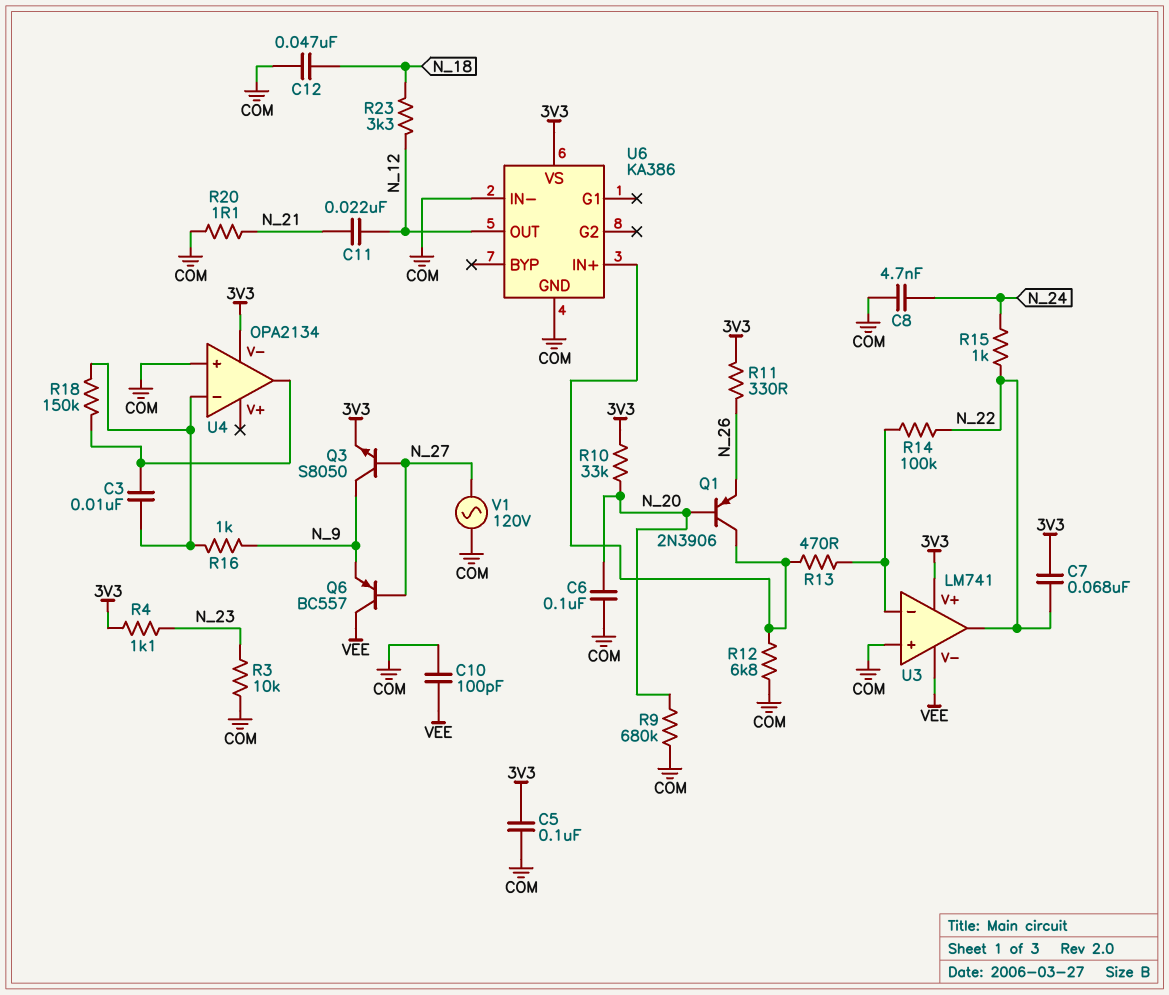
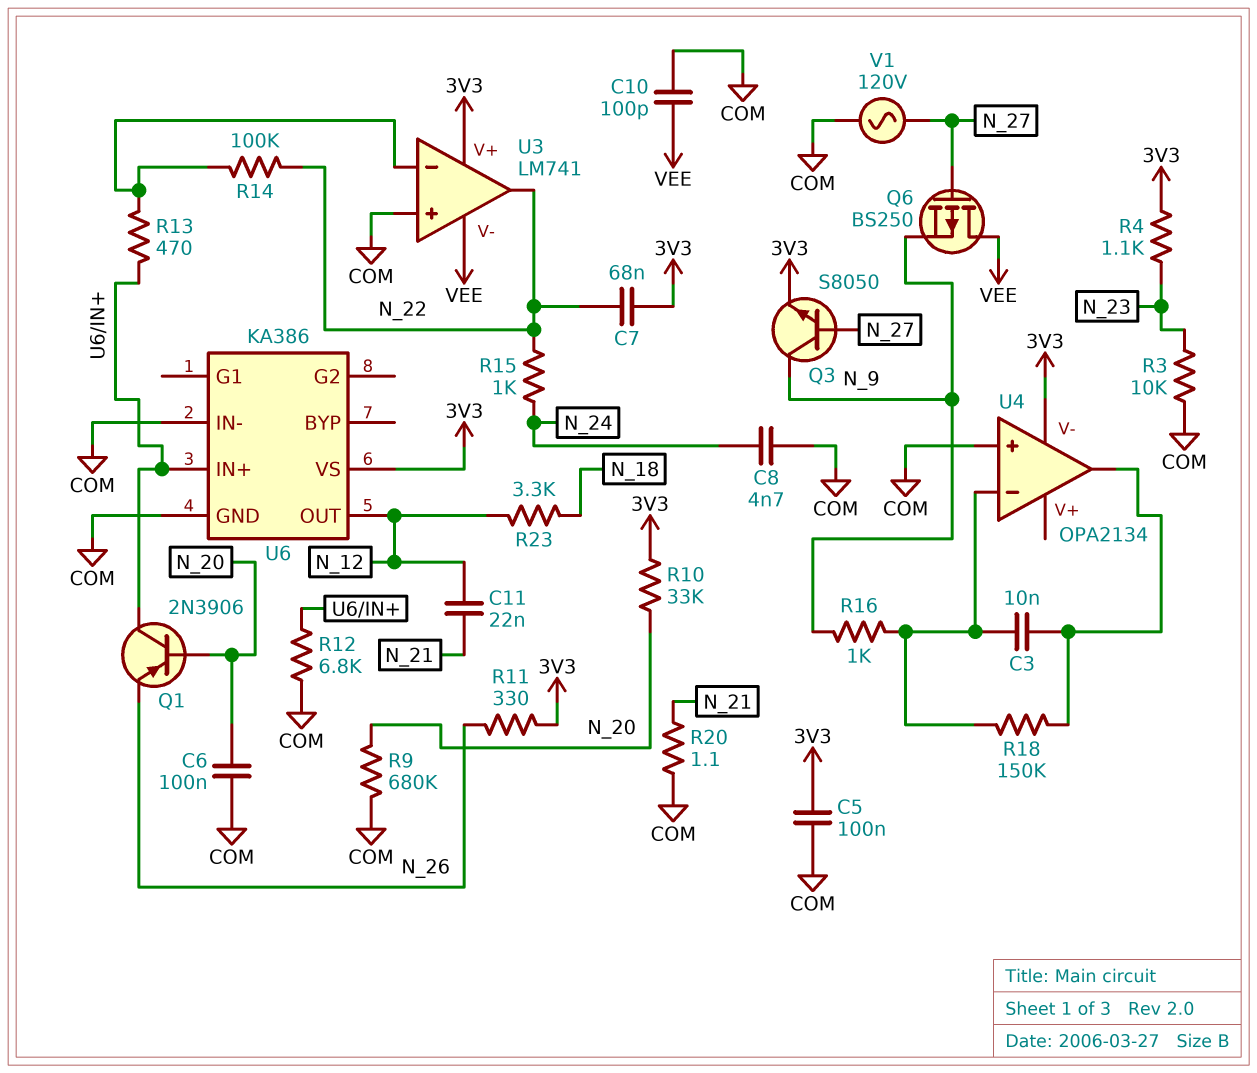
C12: 47nF (COM, N_18) -> none
Q6: PNP BC557 (B N_27, C VEE, E N_9) -> PMOS BS250 (G N_27, D VEE, S N_9)

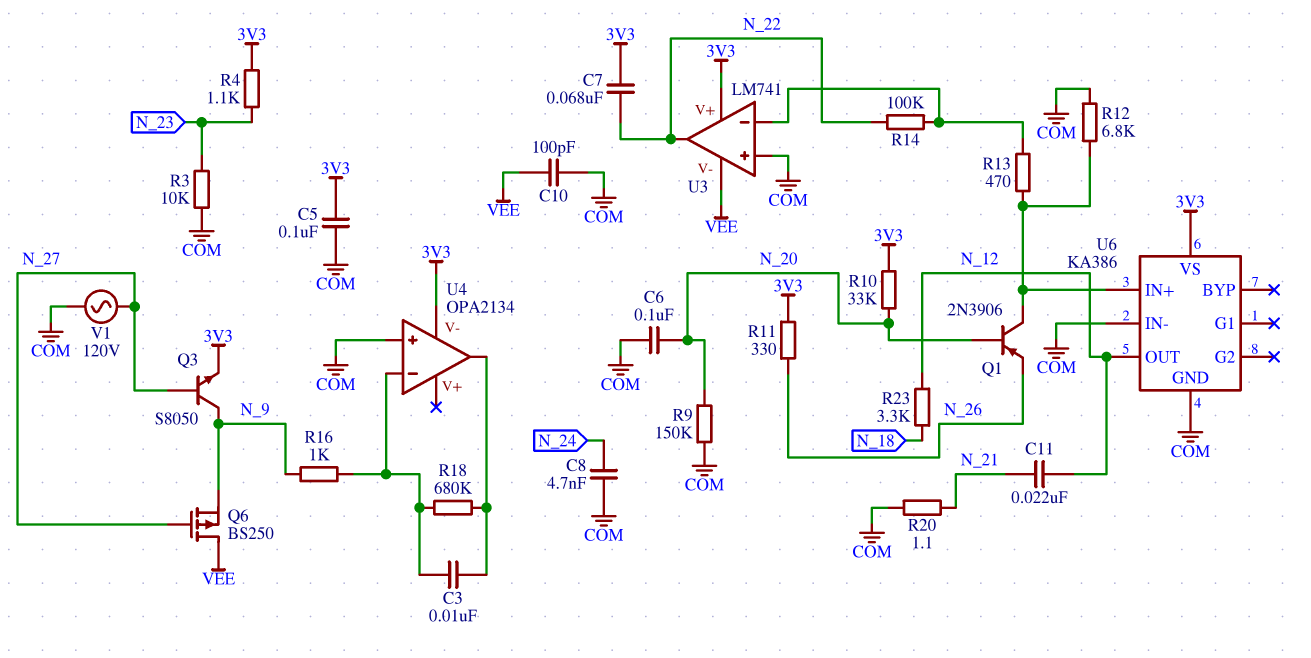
R9: 680k (COM, N_20) -> 150k (COM, N_20)
R15: 1k (N_22, N_24) -> none
R18: 150k (U4/in-, U4/out) -> 680k (U4/in-, U4/out)

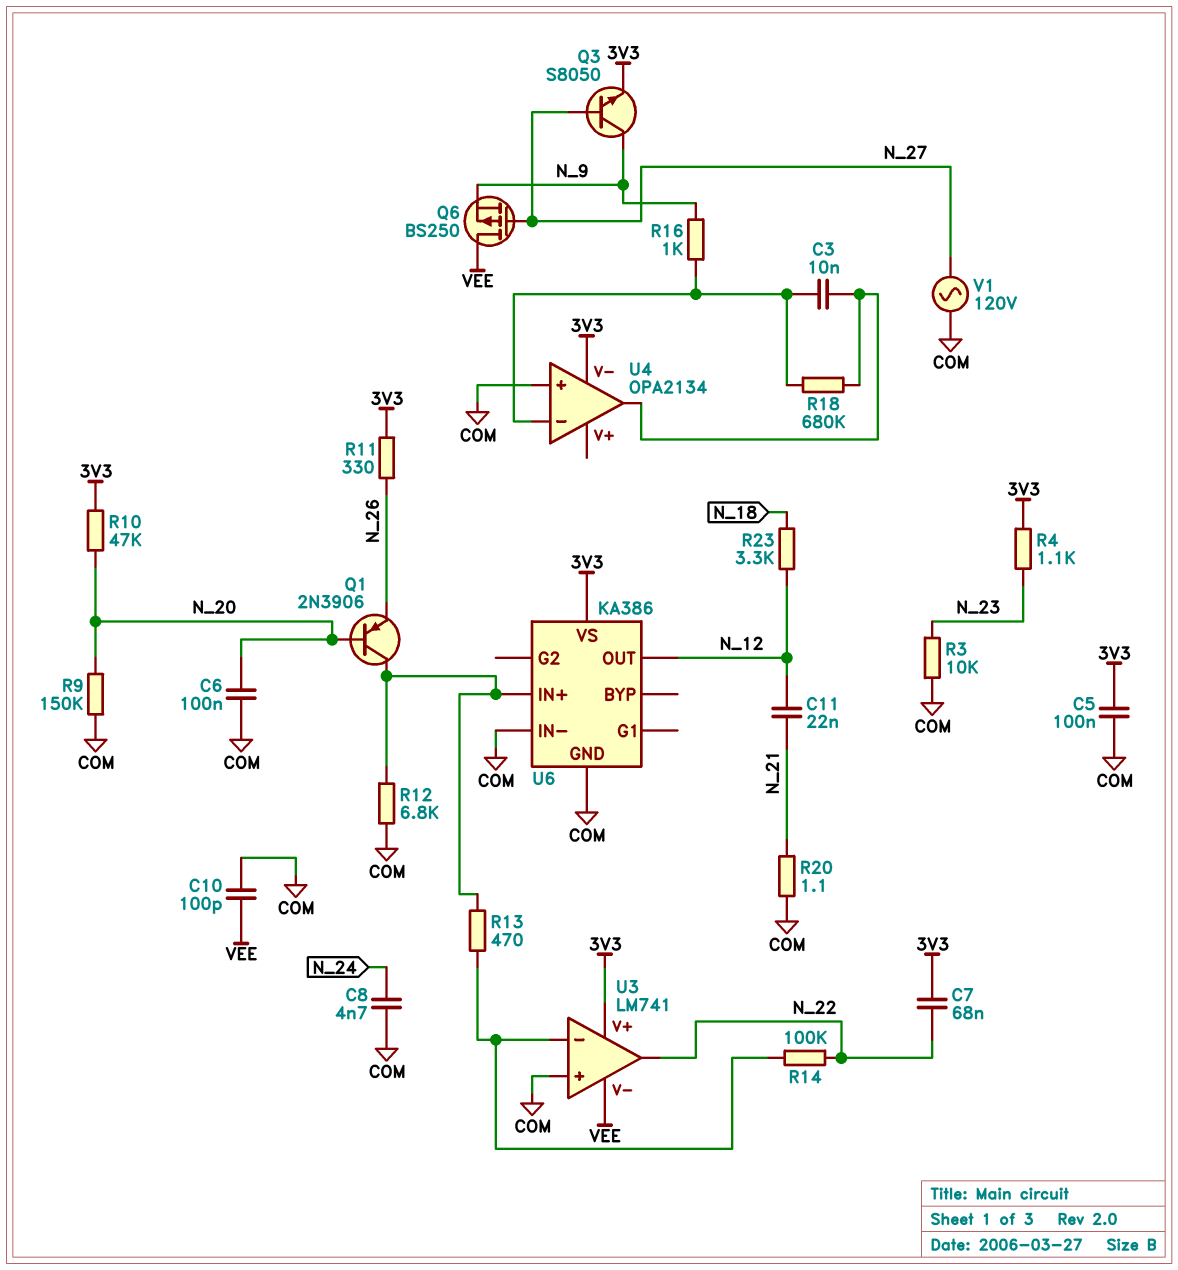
R10: 33k (3V3, N_20) -> 47k (3V3, N_20)

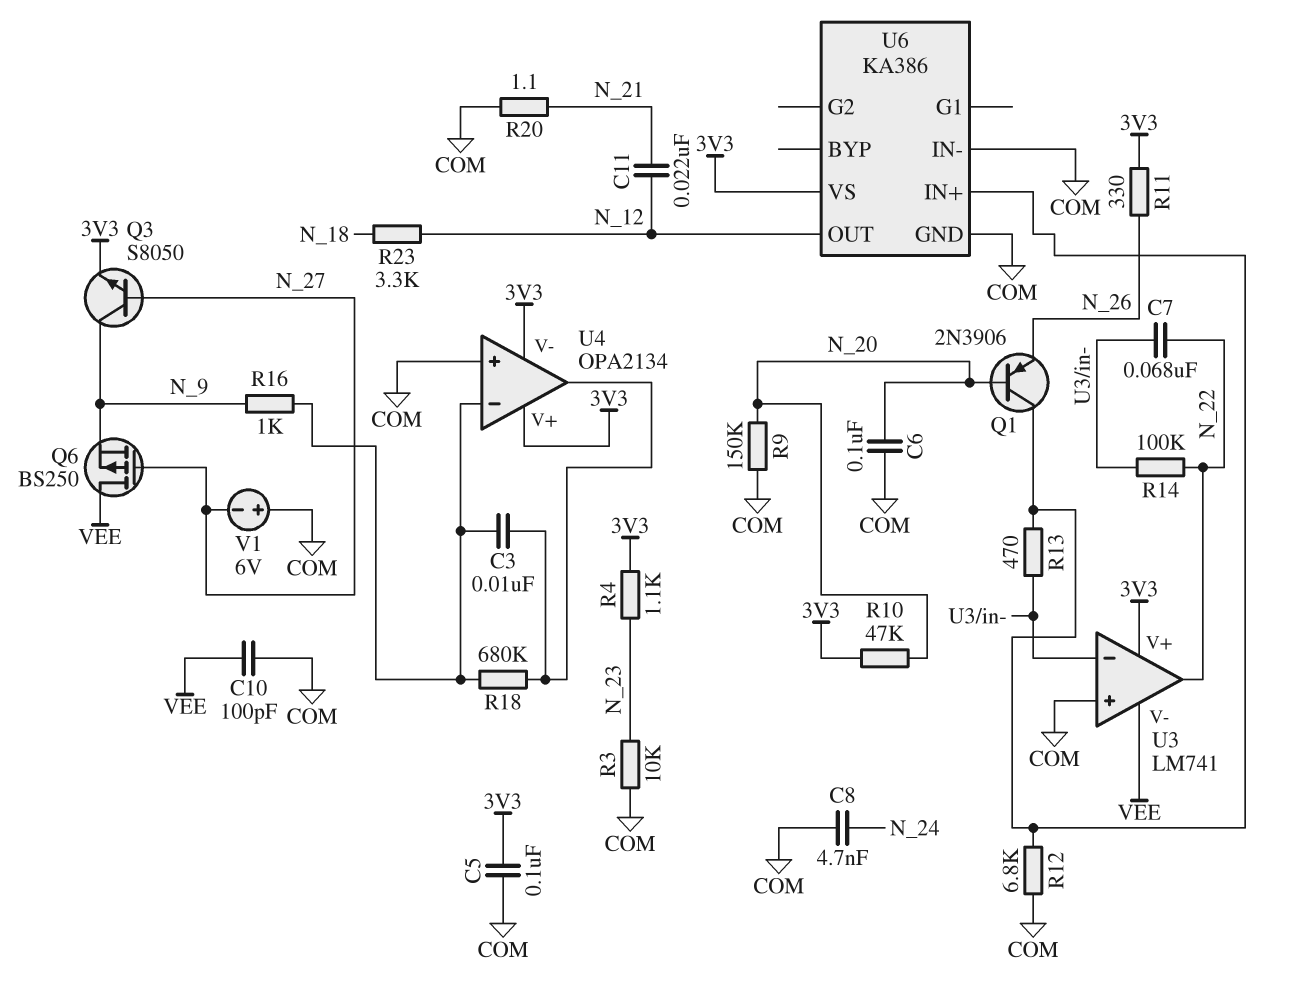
C7: 68nF (3V3, N_22) -> 68nF (N_22, U3/in-)
U4 pin V+: none -> 3V3
V1: AC 120V (COM, N_27) -> 6V (plus COM, minus N_27)

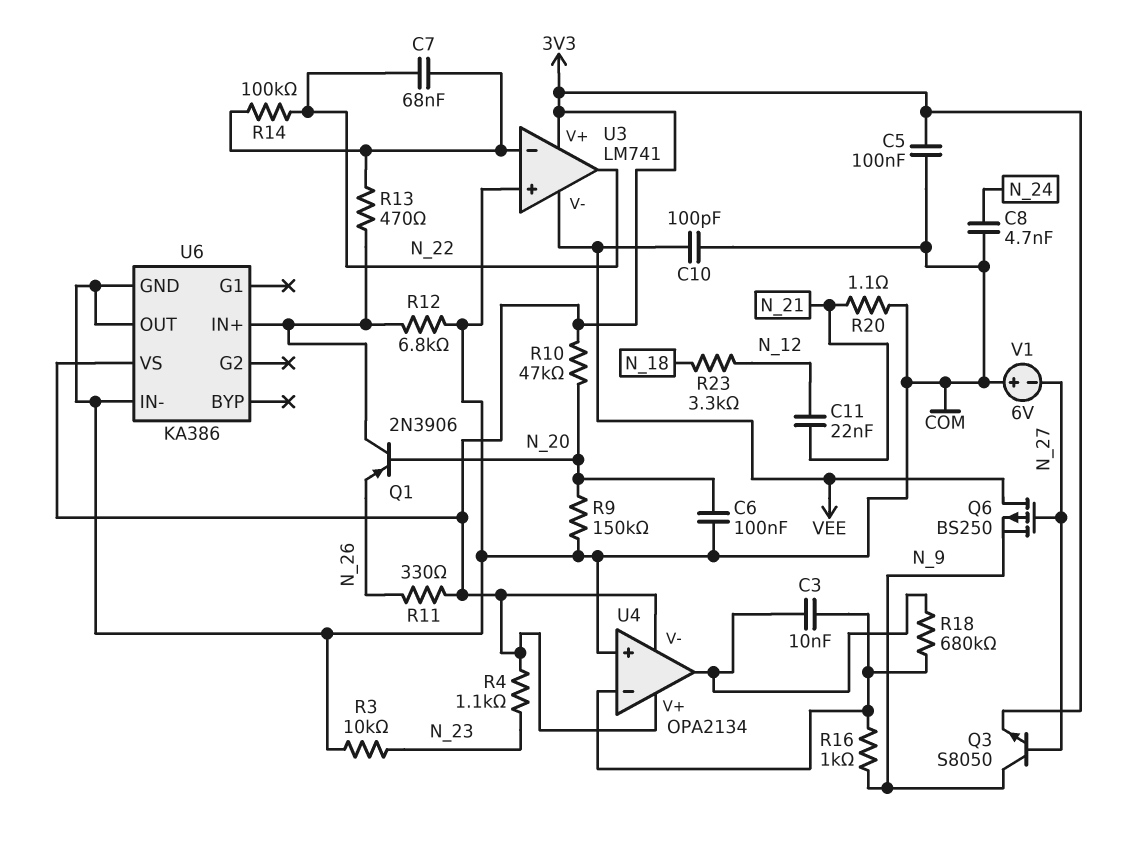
U6 pin OUT: N_12 -> COM

